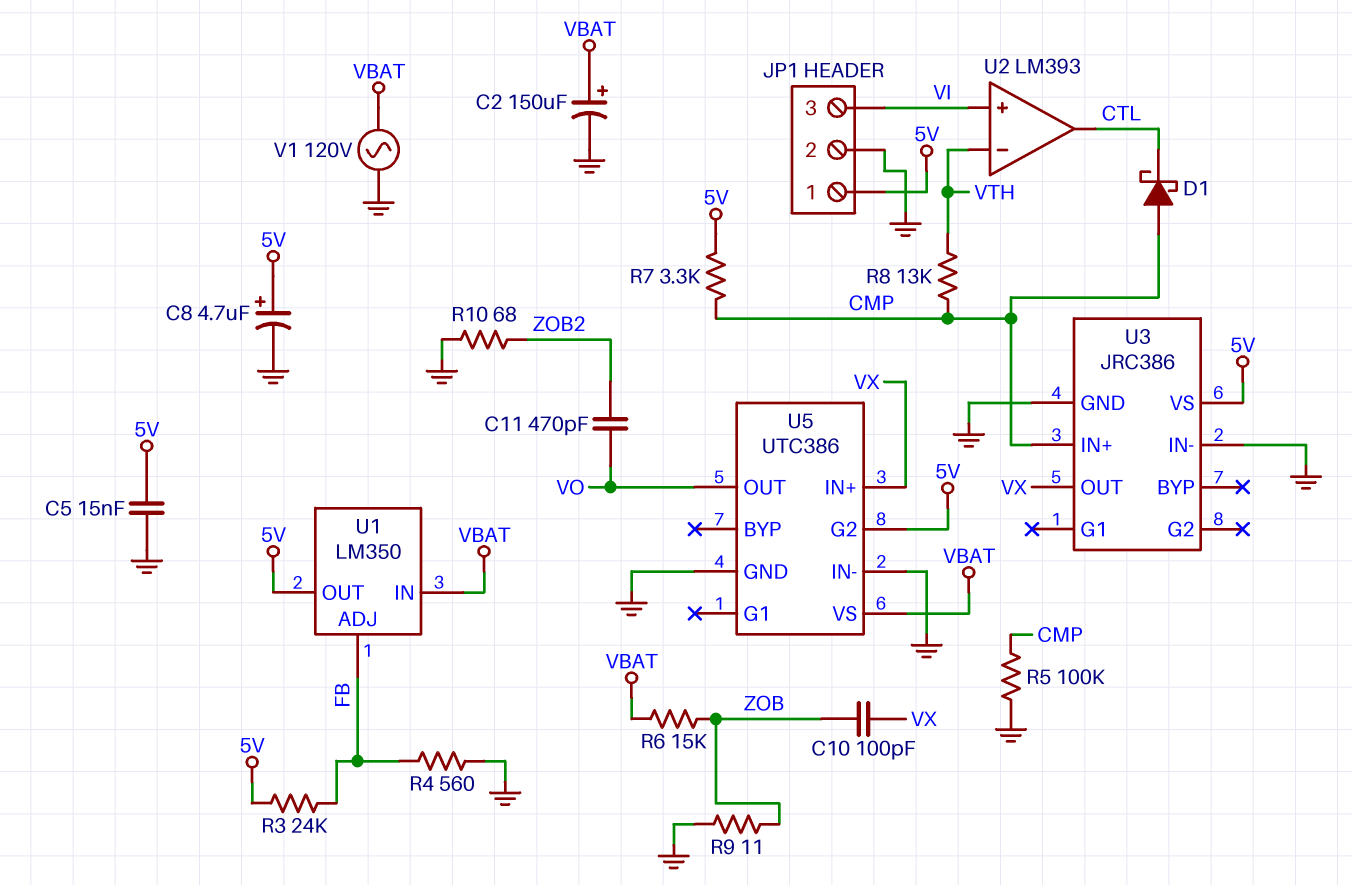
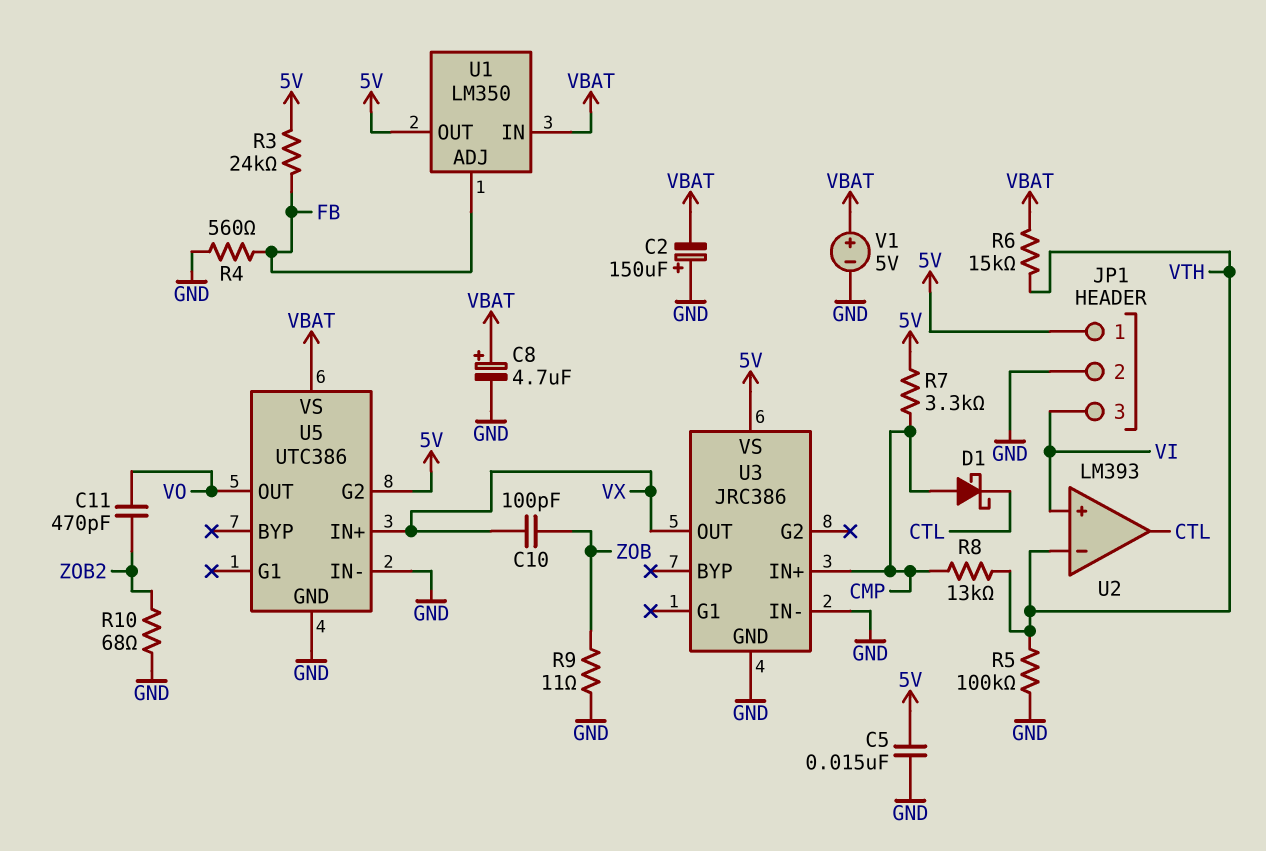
C2: 150uF (plus VBAT, minus GND) -> 150uF (plus GND, minus VBAT)
C8: 4.7uF (plus 5V, minus GND) -> 4.7uF (plus VBAT, minus GND)
R5: 100k (CMP, GND) -> 100k (GND, VTH)
R6: 15k (VBAT, ZOB) -> 15k (VBAT, VTH)
V1: AC 120V (GND, VBAT) -> 5V (plus VBAT, minus GND)

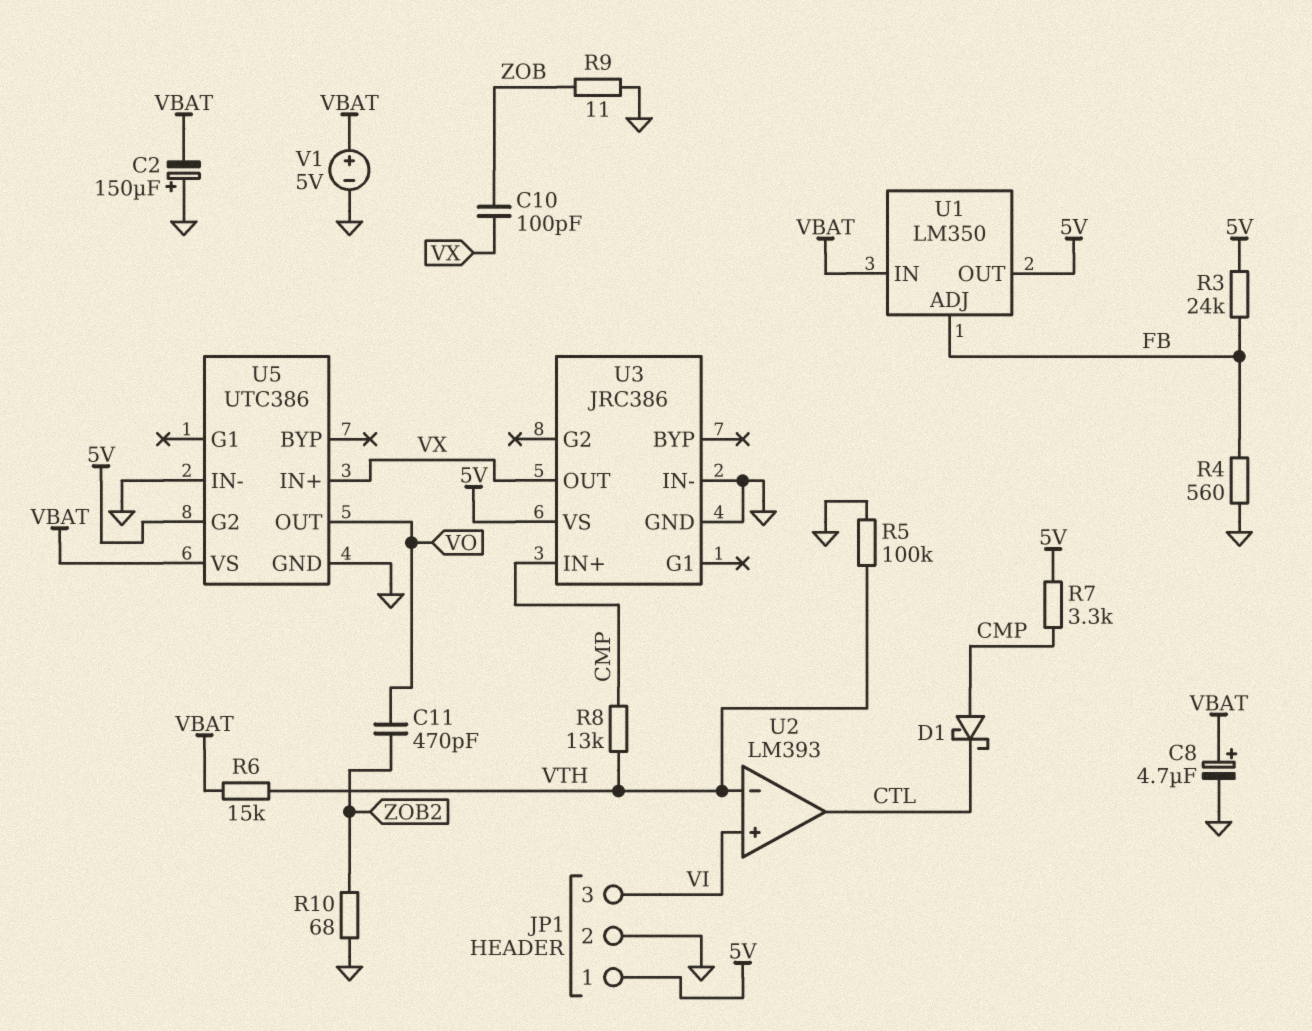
C5: 15nF (5V, GND) -> none

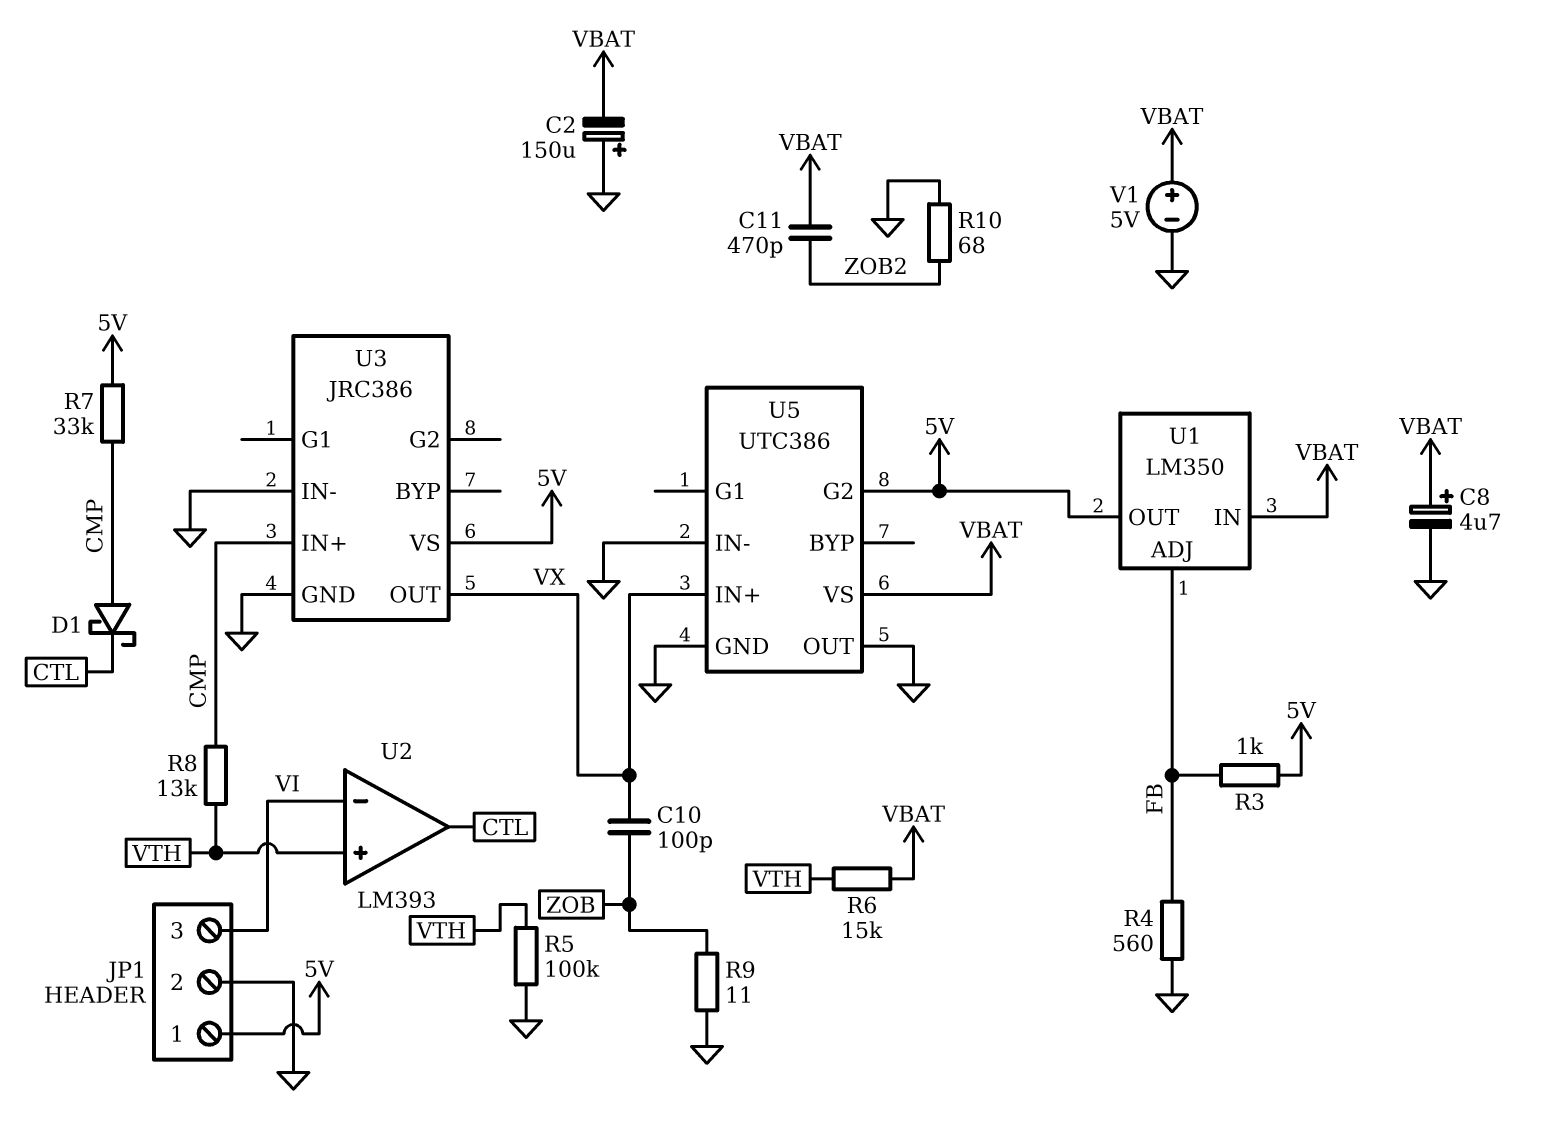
C11: 470pF (VO, ZOB2) -> 470pF (VBAT, ZOB2)
R3: 24k (5V, FB) -> 1k (5V, FB)
R7: 3.3k (5V, CMP) -> 33k (5V, CMP)
U2 pin in+: VI -> VTH
U2 pin in-: VTH -> VI
U5 pin OUT: VO -> GND

